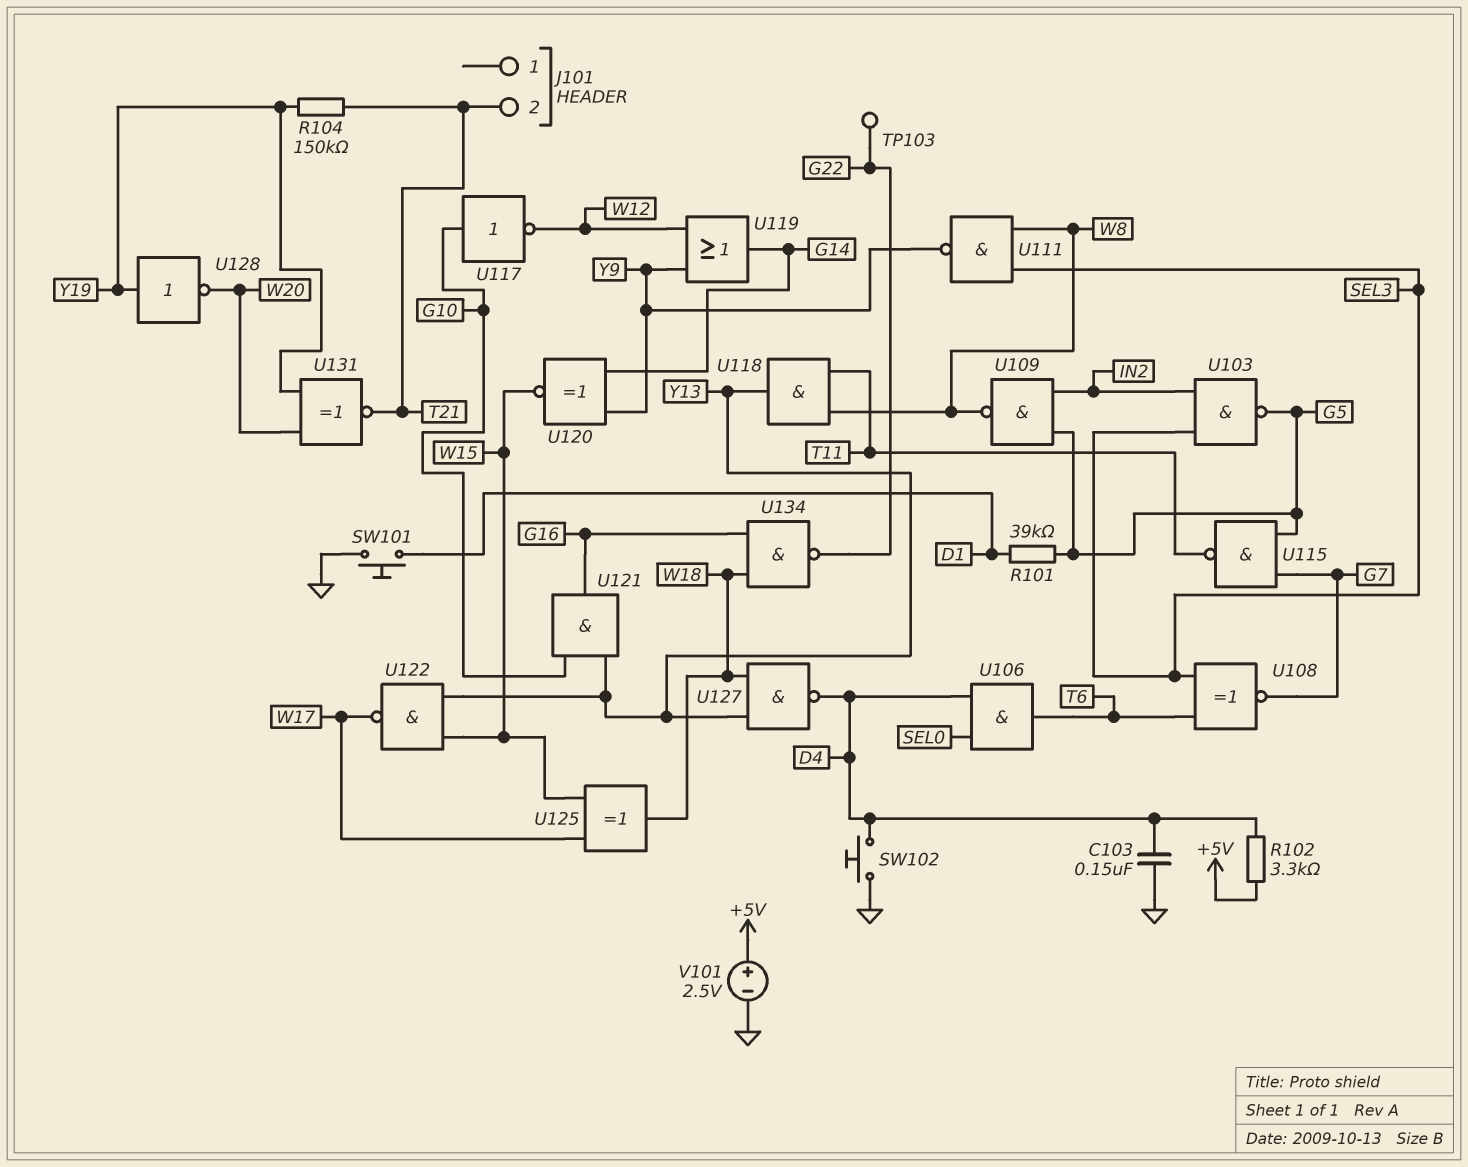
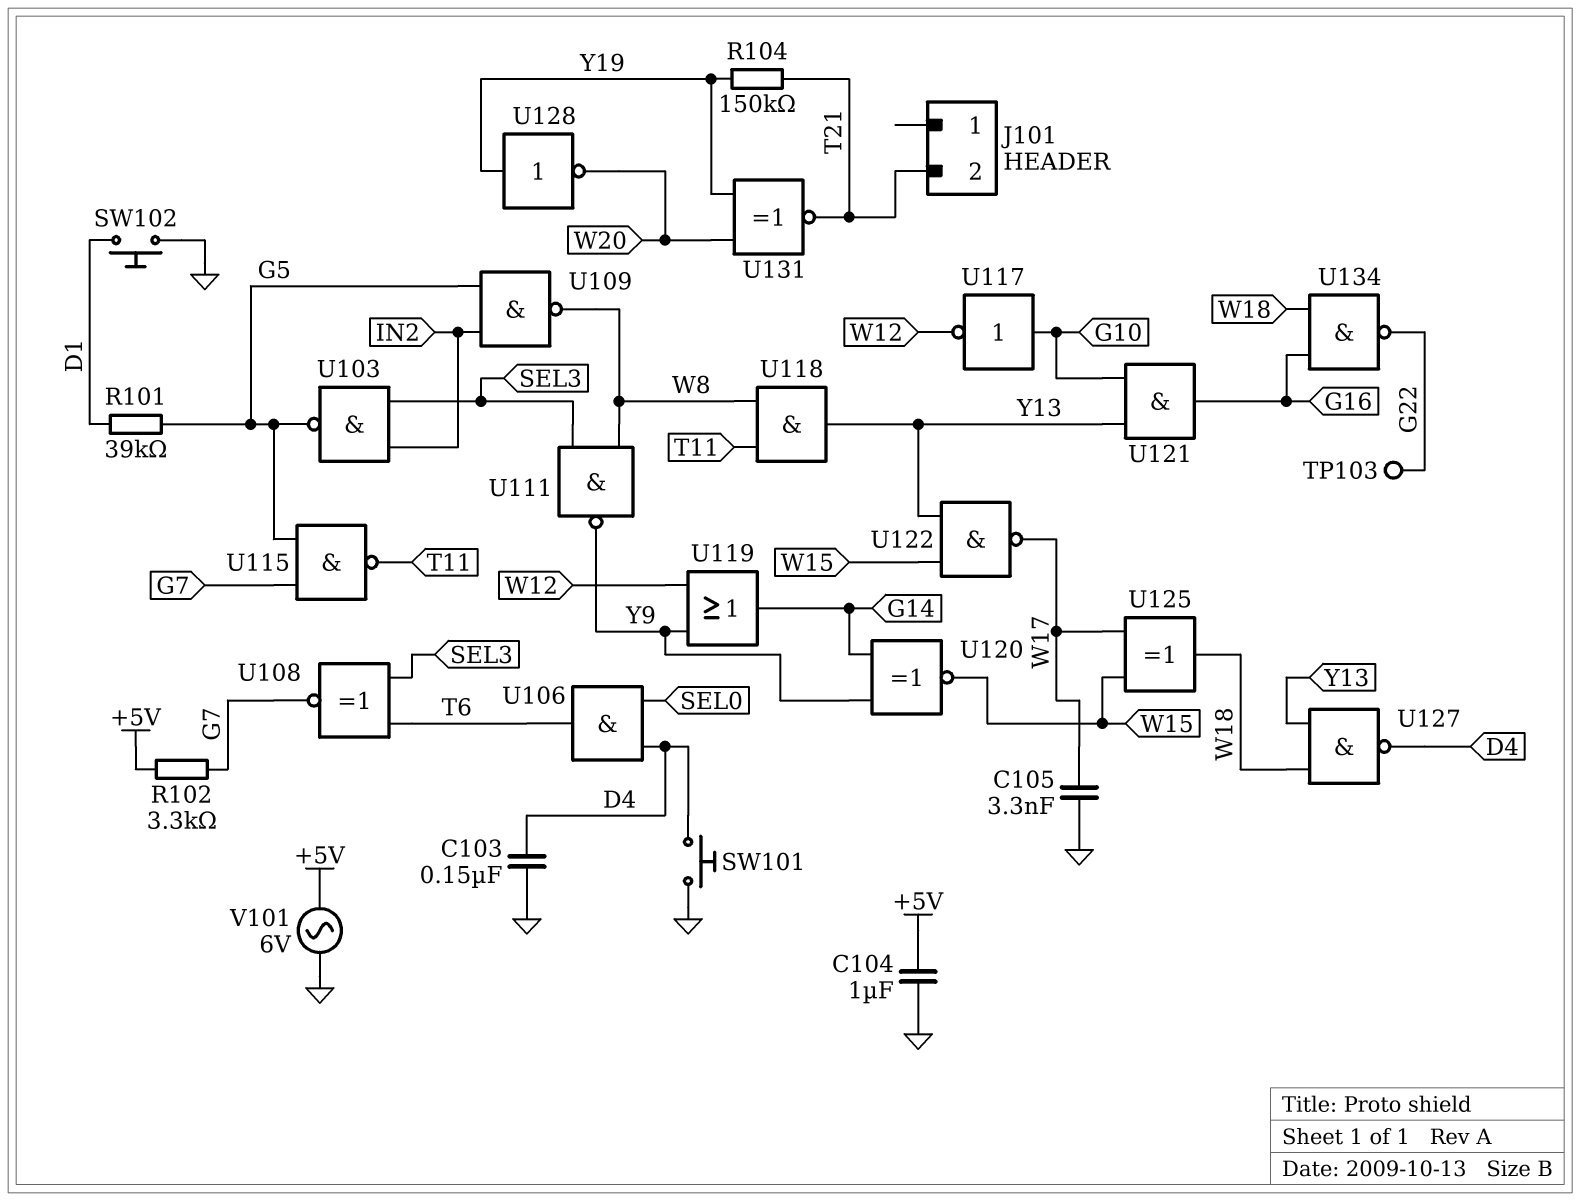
C104: none -> 1uF (+5V, GND)
C105: none -> 3.3nF (GND, W17)
R102: 3.3k (+5V, D4) -> 3.3k (+5V, G7)
SW101: button (D1, GND) -> button (D4, GND)
SW102: button (D4, GND) -> button (D1, GND)
V101: 2.5V (plus +5V, minus GND) -> AC 6V (+5V, GND)

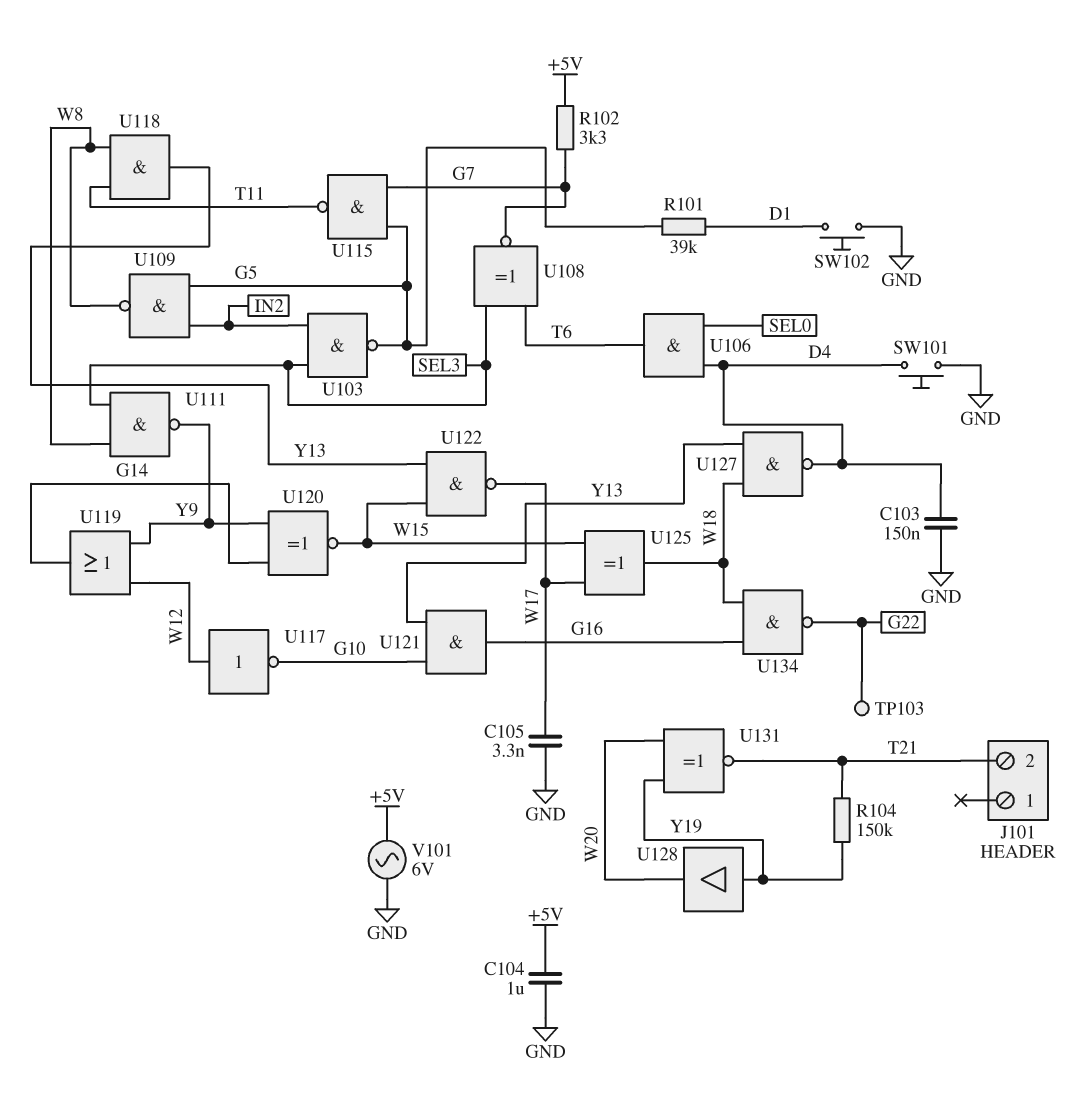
U117: NOT (in G10, out W12) -> NOT (in W12, out G10)
U128: NOT (in Y19, out W20) -> buffer (in Y19, out W20)

